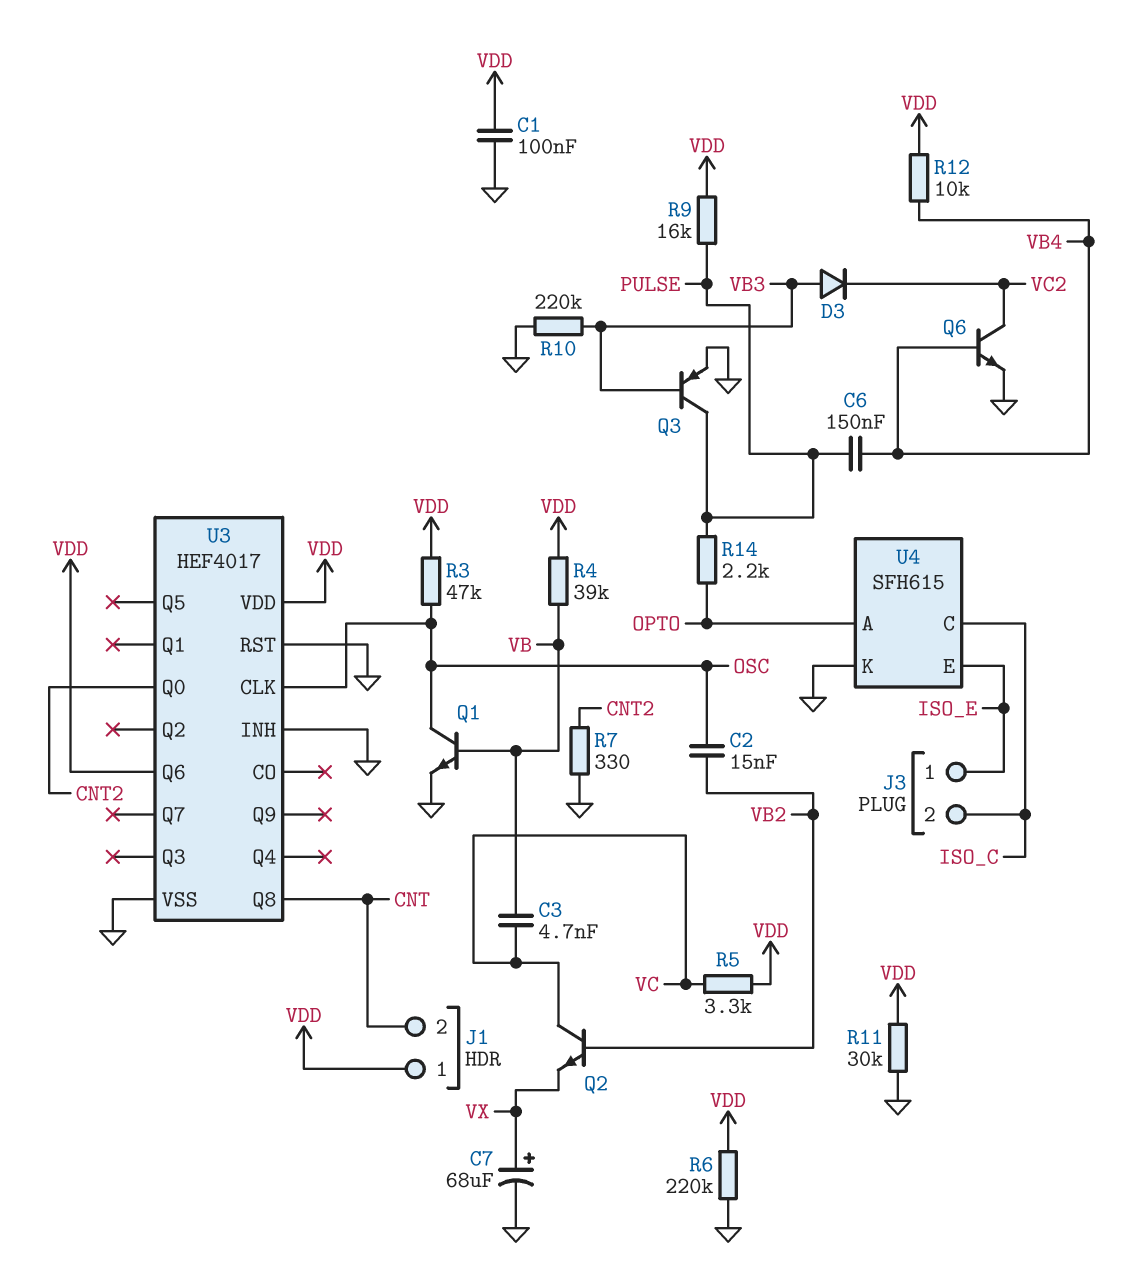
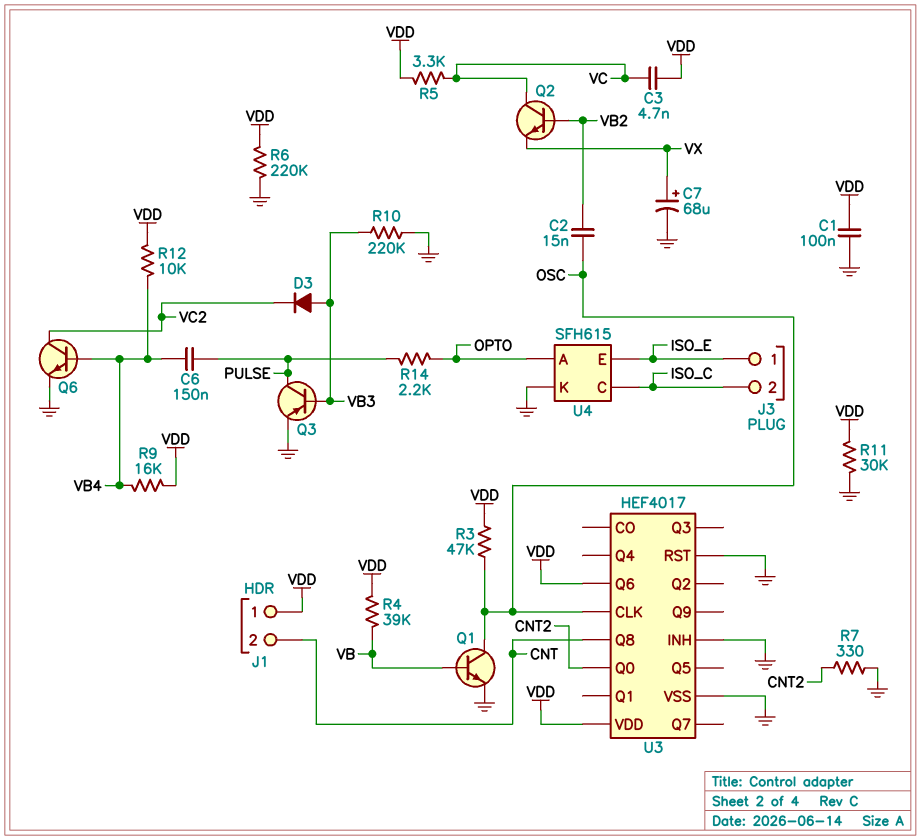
C3: 4.7nF (VB, VC) -> 4.7nF (VC, VDD)
R9: 16k (PULSE, VDD) -> 16k (VB4, VDD)

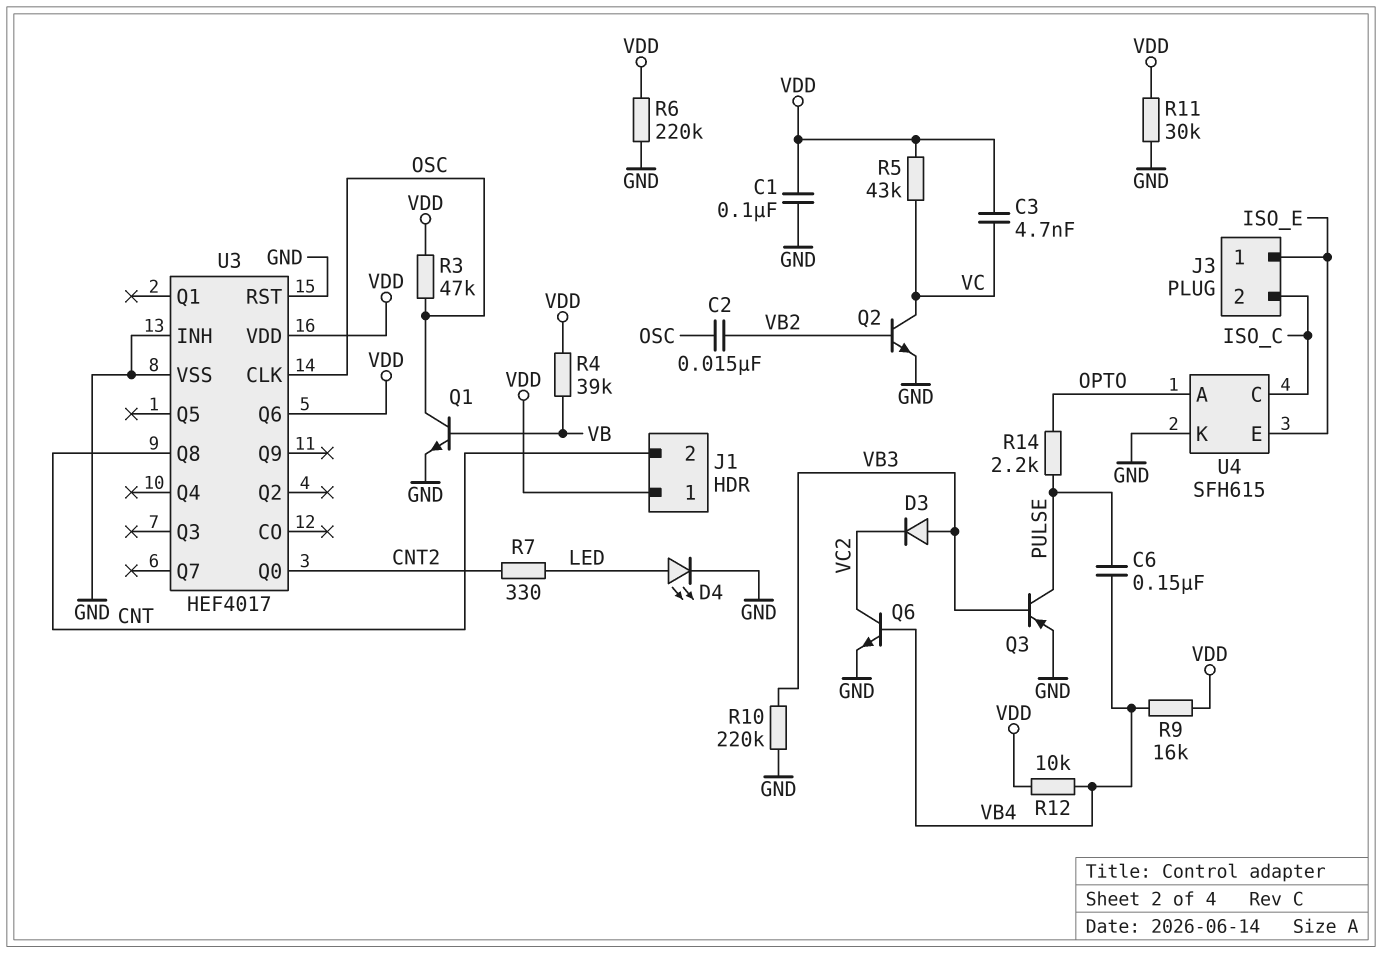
C7: 68uF (plus VX, minus GND) -> none
D4: none -> LED (A LED, K GND)
Q2: NPN (B VB2, C VC, E VX) -> NPN (B VB2, C VC, E GND)
R5: 3.3k (VC, VDD) -> 43k (VC, VDD)
R7: 330 (CNT2, GND) -> 330 (CNT2, LED)

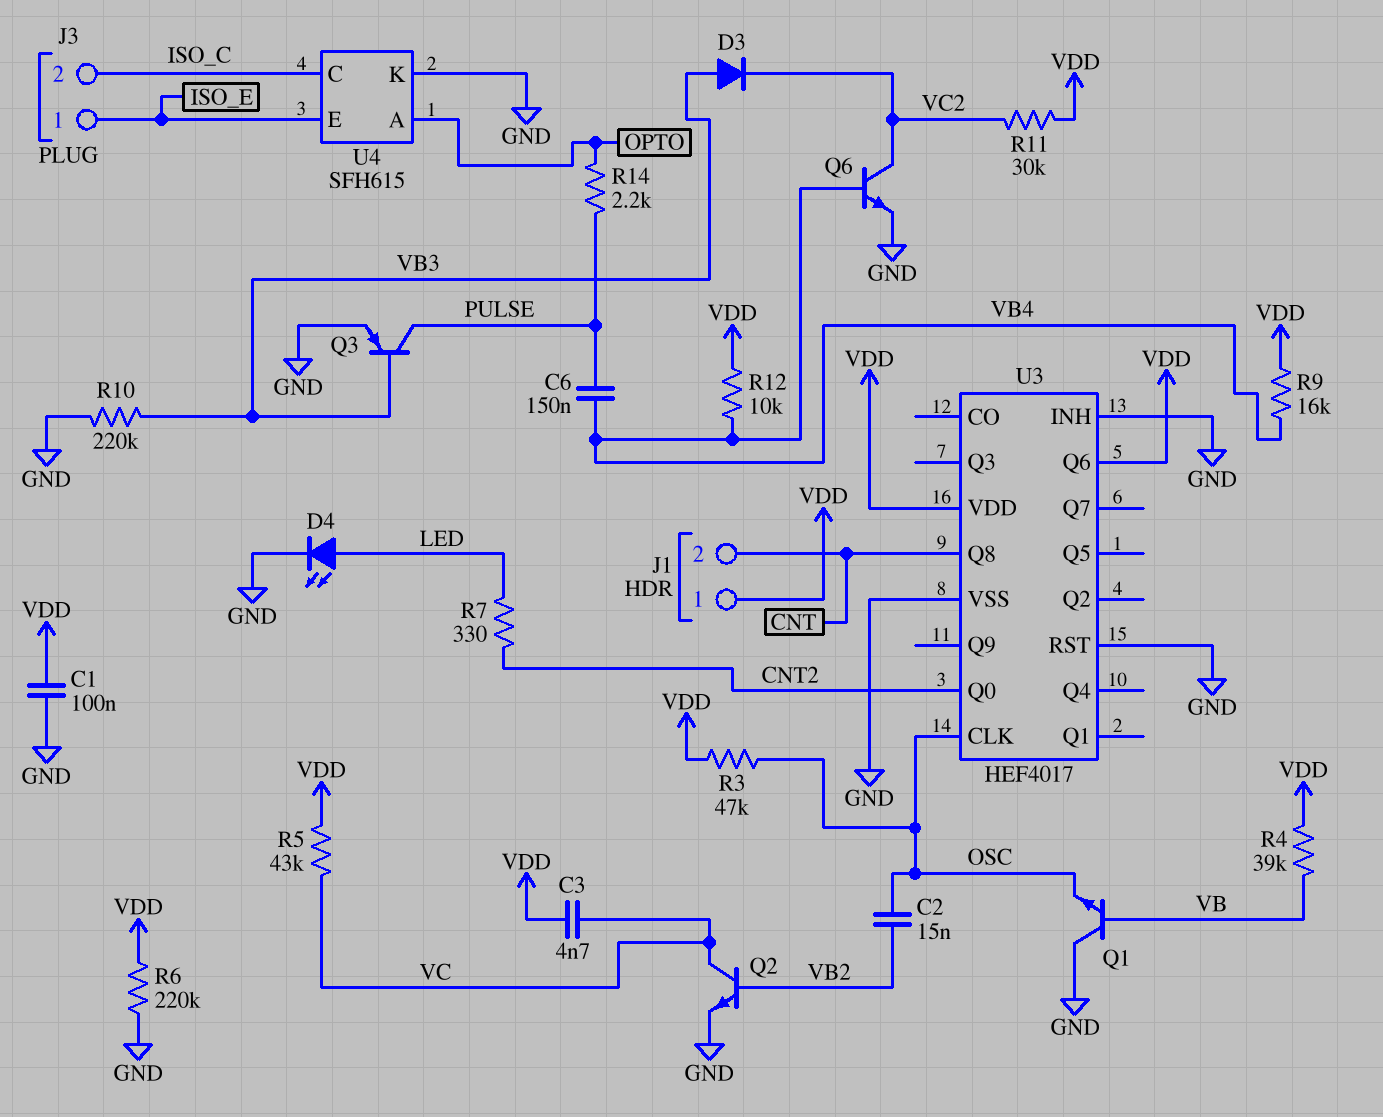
Q1: NPN (B VB, C OSC, E GND) -> NPN (B VB, C GND, E OSC)
R11: 30k (GND, VDD) -> 30k (VC2, VDD)

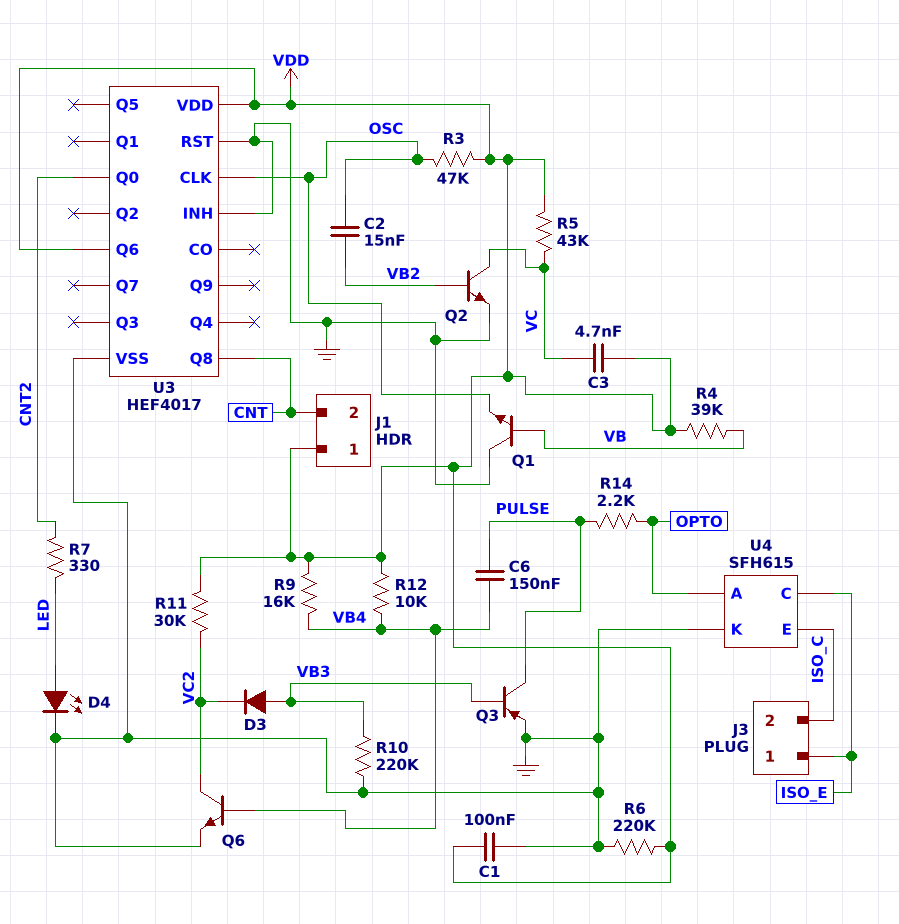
U4 pin C: ISO_C -> ISO_E
U4 pin E: ISO_E -> ISO_C

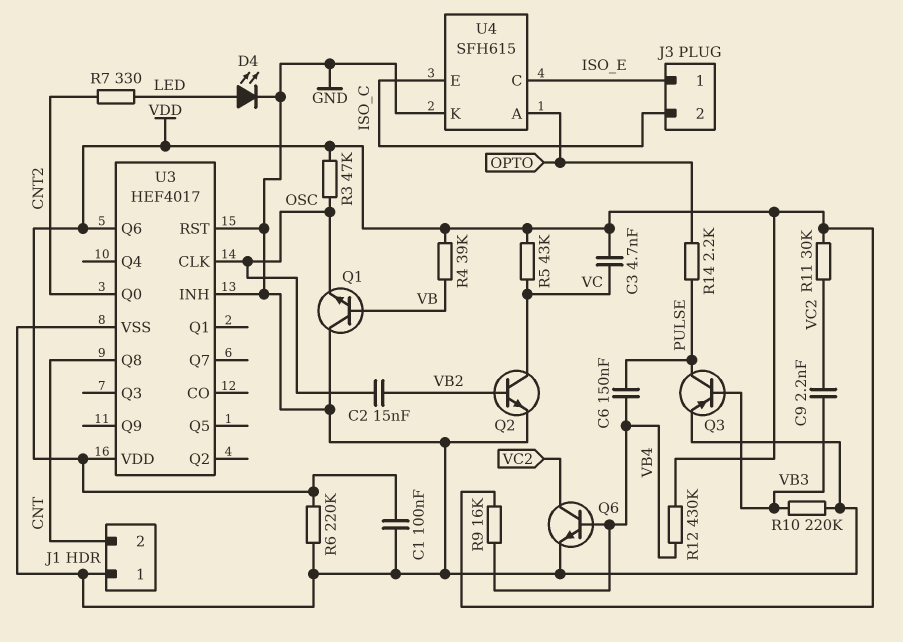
C9: none -> 2.2nF (VB3, VC2)
D3: diode (A VB3, K VC2) -> none
J1 pin 1: VDD -> GND
R12: 10k (VB4, VDD) -> 430k (VB4, VDD)

